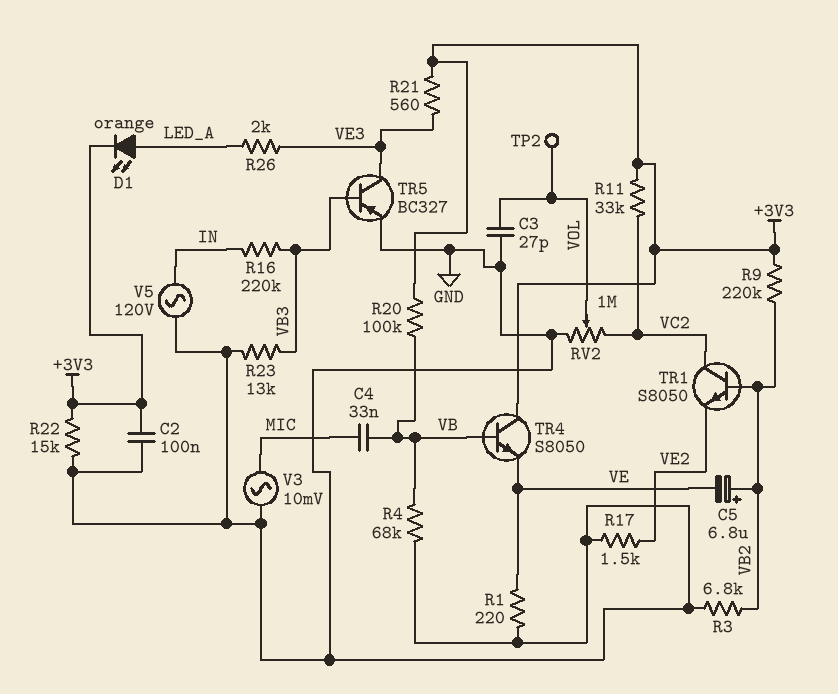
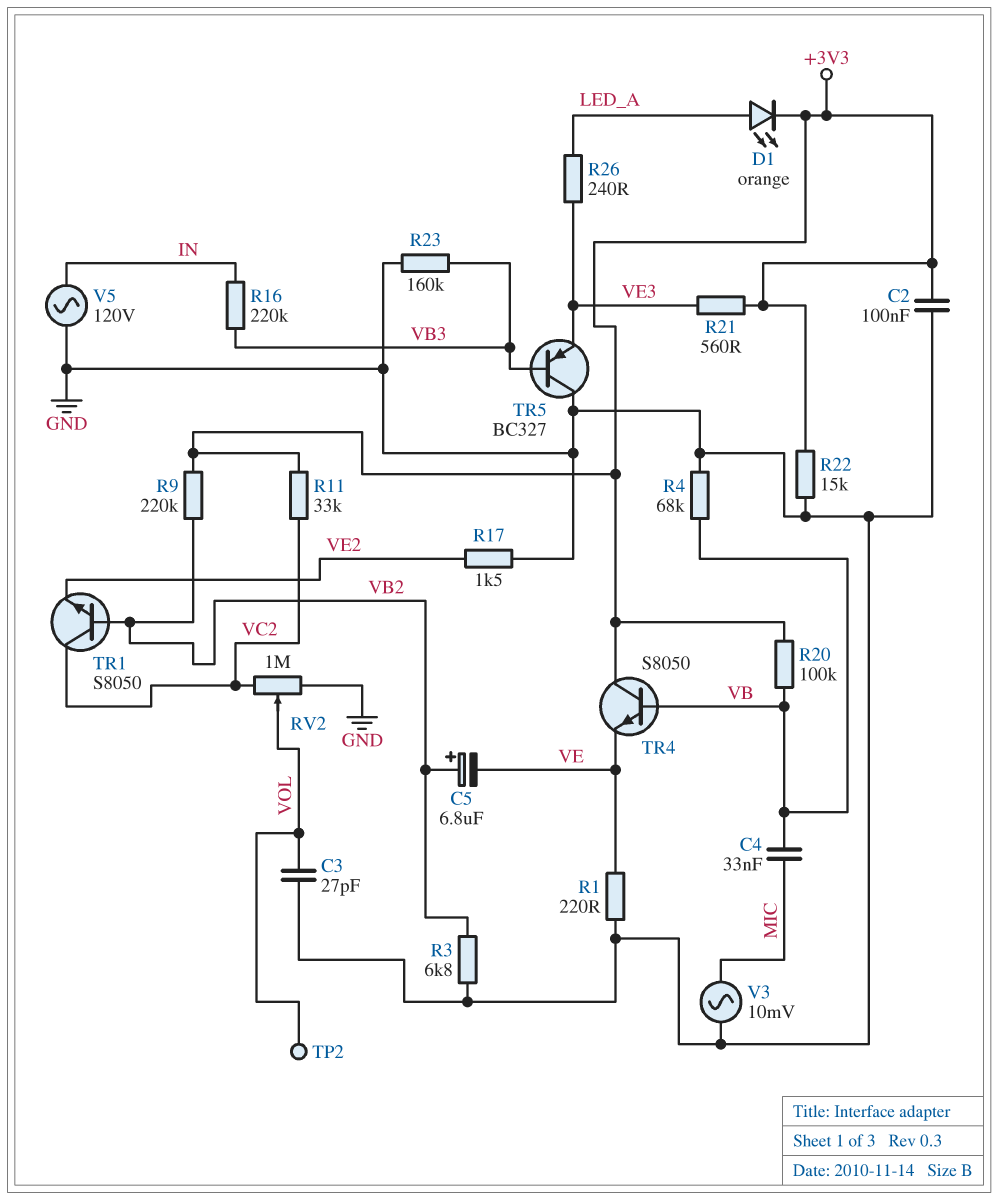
R23: 13k (GND, VB3) -> 160k (GND, VB3)
R26: 2k (LED_A, VE3) -> 240 (LED_A, VE3)
TR5: PNP BC327 (B VB3, C VE3, E GND) -> PNP BC327 (B VB3, C GND, E VE3)

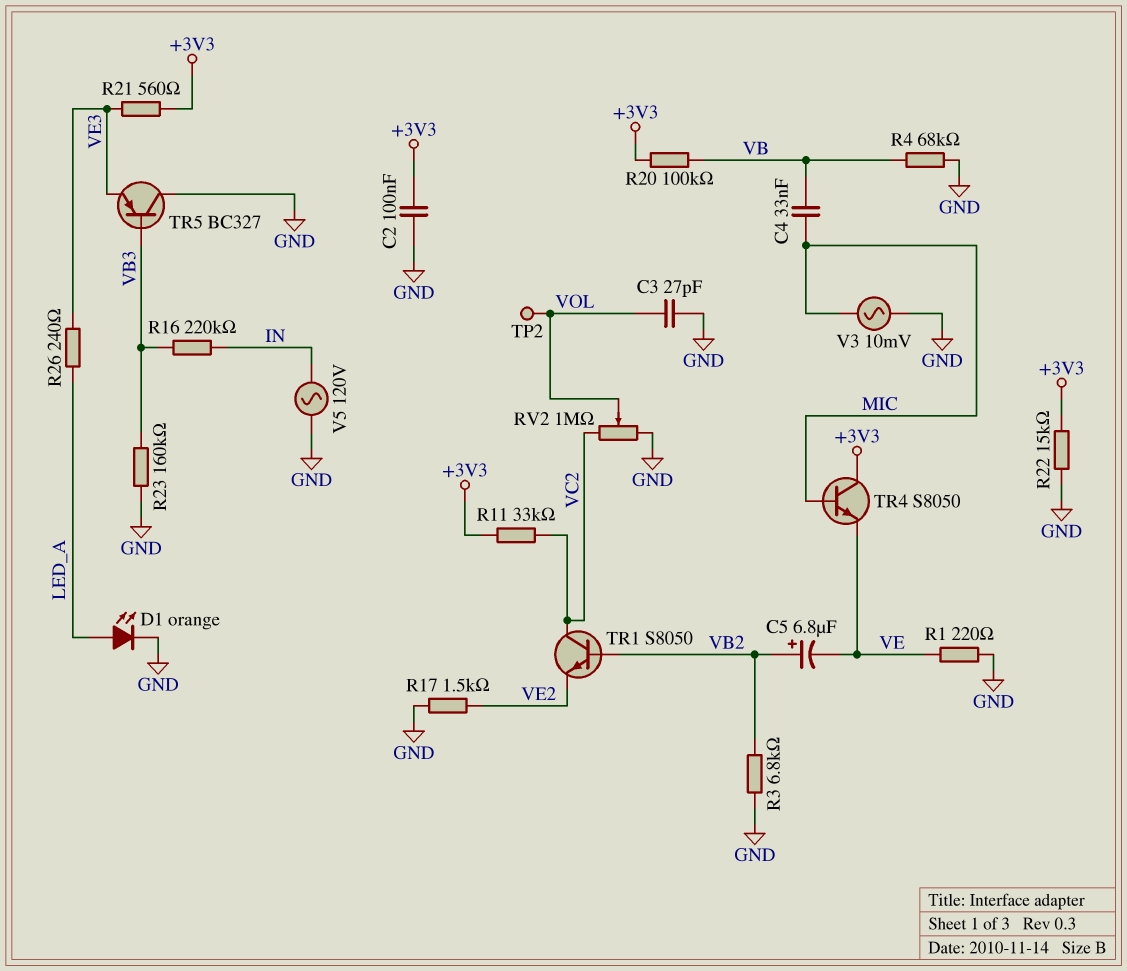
D1: LED orange (A LED_A, K +3V3) -> LED orange (A LED_A, K GND)
R9: 220k (+3V3, VB2) -> none
TR4: NPN S8050 (B VB, C +3V3, E VE) -> NPN S8050 (B MIC, C +3V3, E VE)

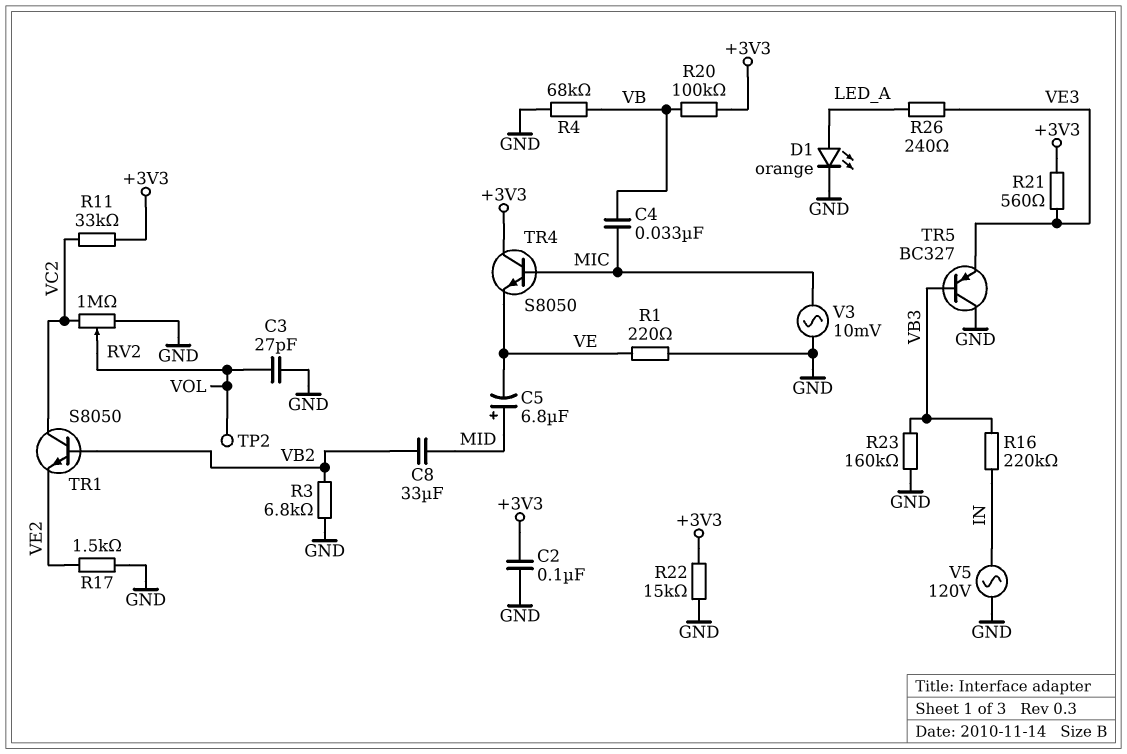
C5: 6.8uF (plus VB2, minus VE) -> 6.8uF (plus MID, minus VE)
C8: none -> 33uF (MID, VB2)

